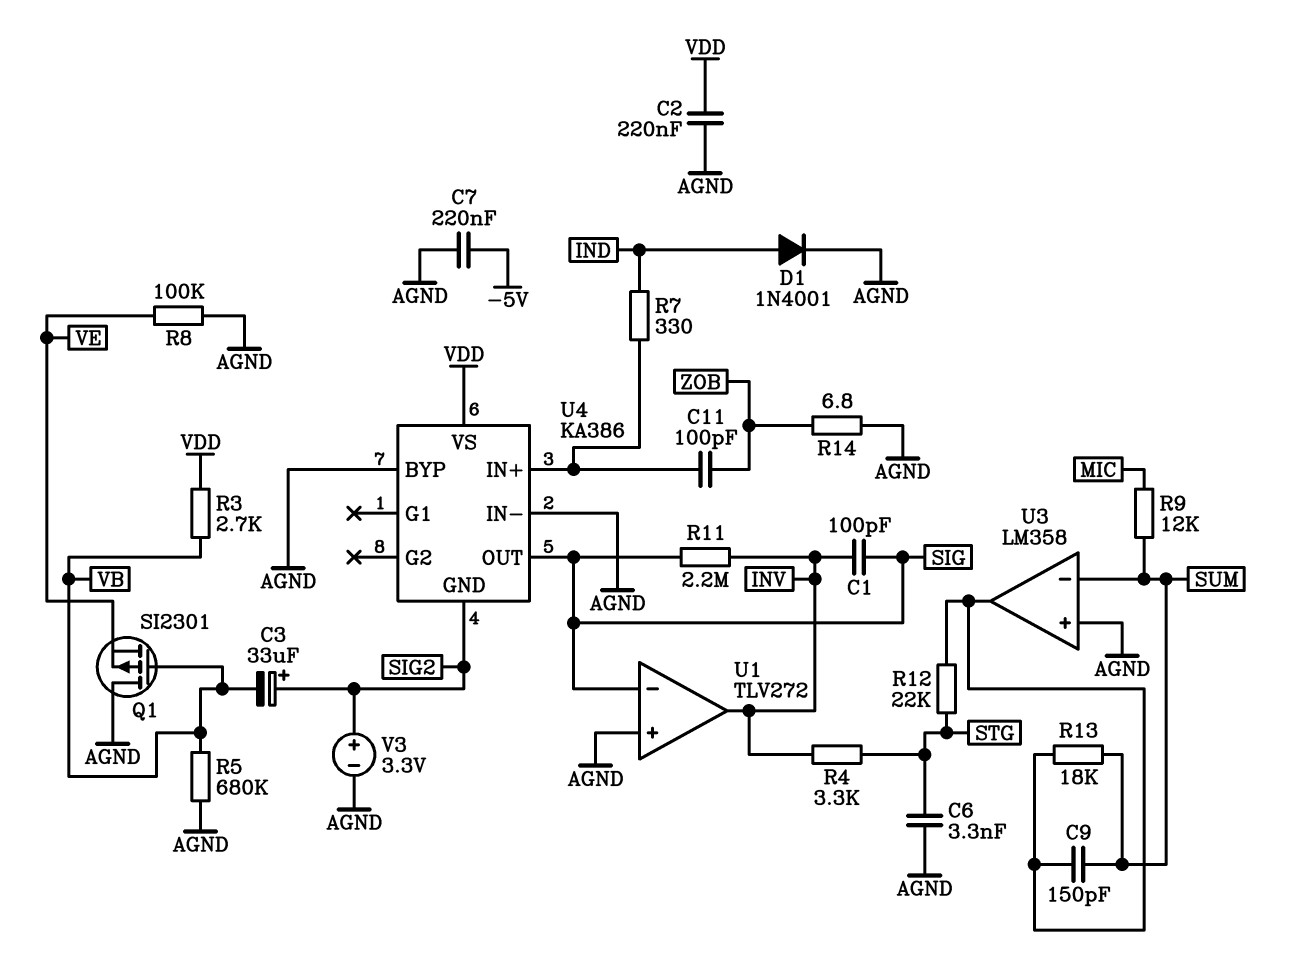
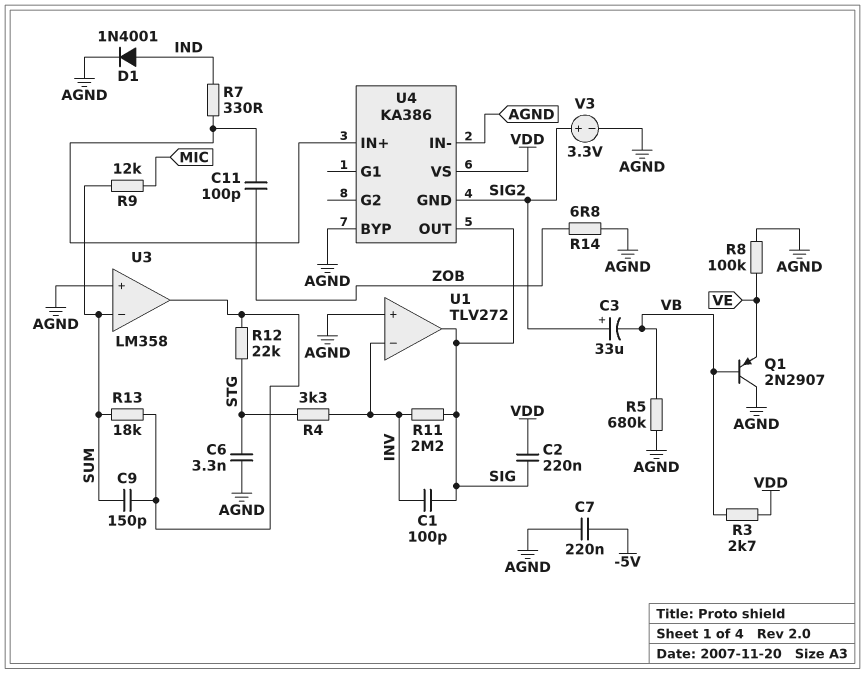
C2: 220nF (AGND, VDD) -> 220nF (SIG, VDD)
Q1: PMOS SI2301 (G VB, D AGND, S VE) -> PNP 2N2907 (B VB, C AGND, E VE)
U1 pin in-: SIG -> INV
U1 pin out: INV -> SIG

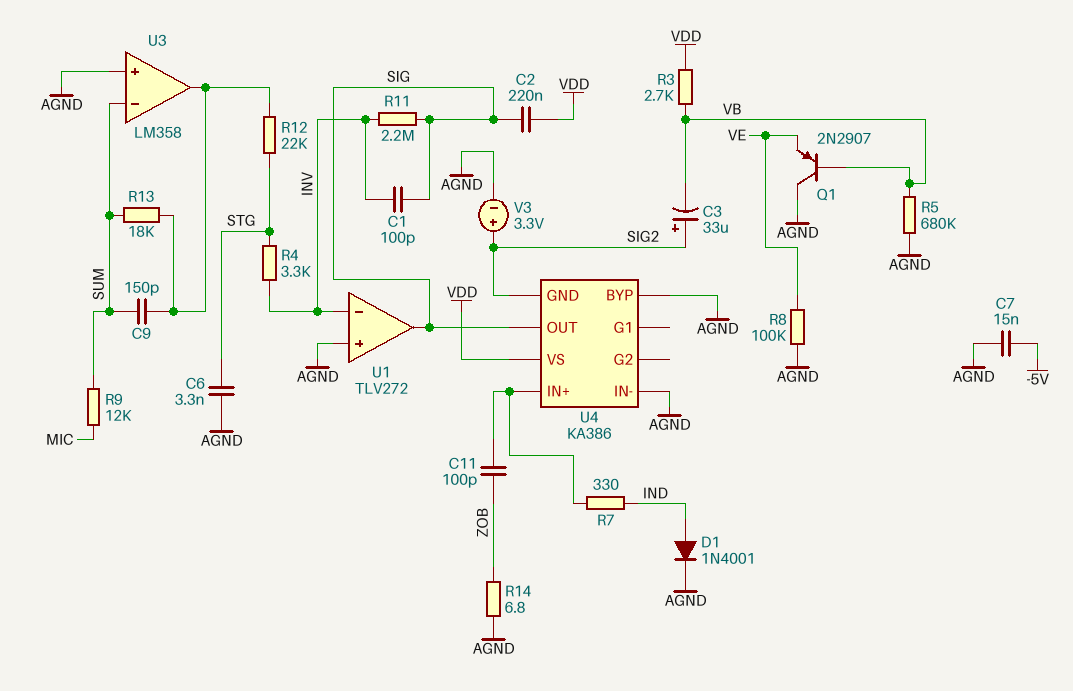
C7: 220nF (-5V, AGND) -> 15nF (-5V, AGND)

